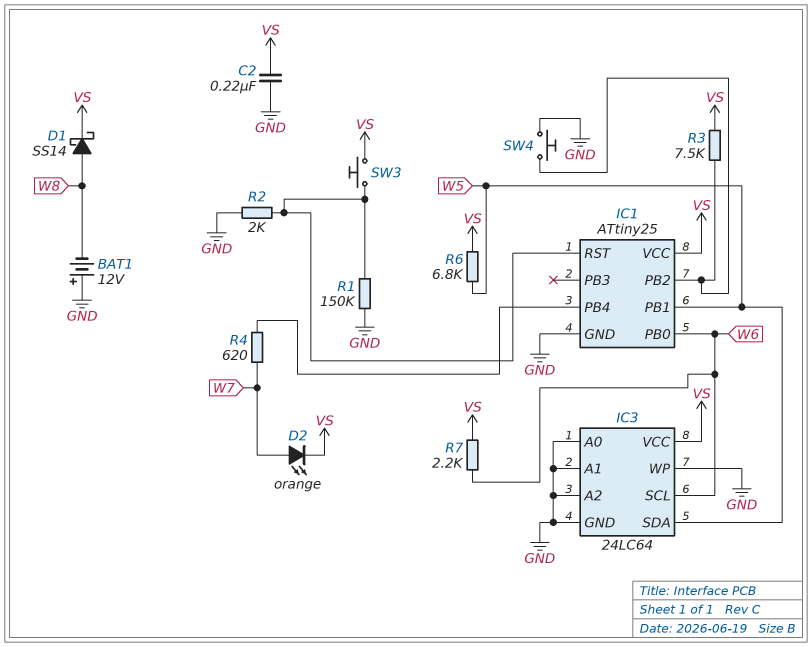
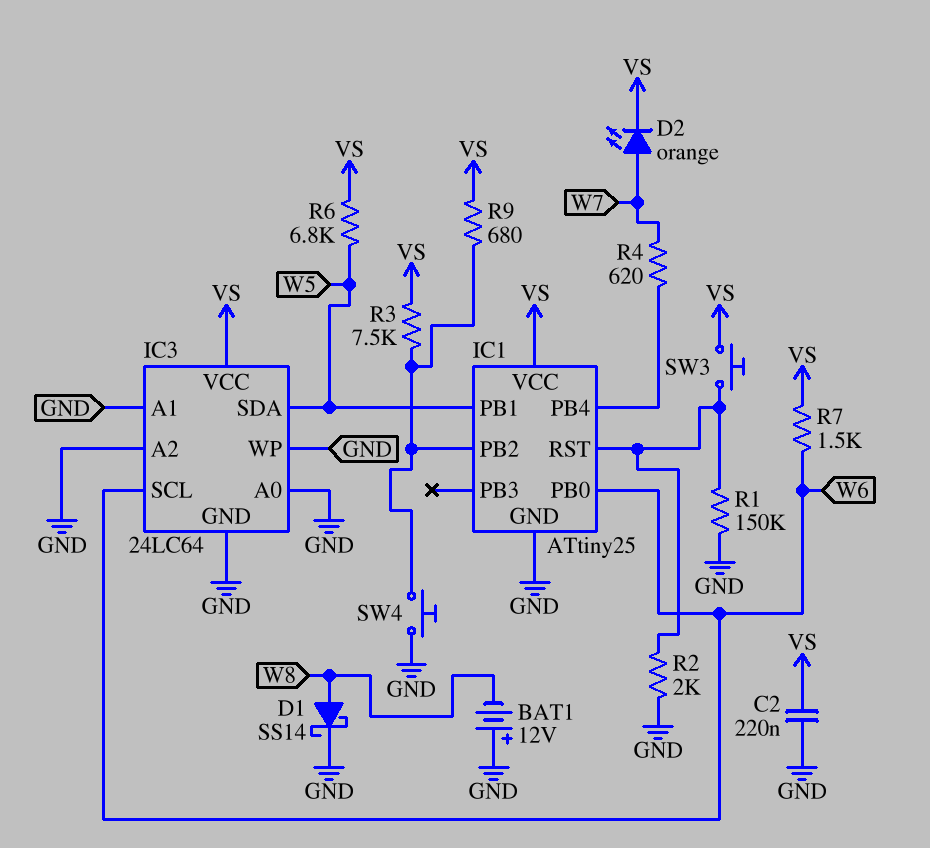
D1: schottky SS14 (A W8, K VS) -> schottky SS14 (A W8, K GND)
R7: 2.2k (VS, W6) -> 1.5k (VS, W6)
R9: none -> 680 (IC1/PB2, VS)

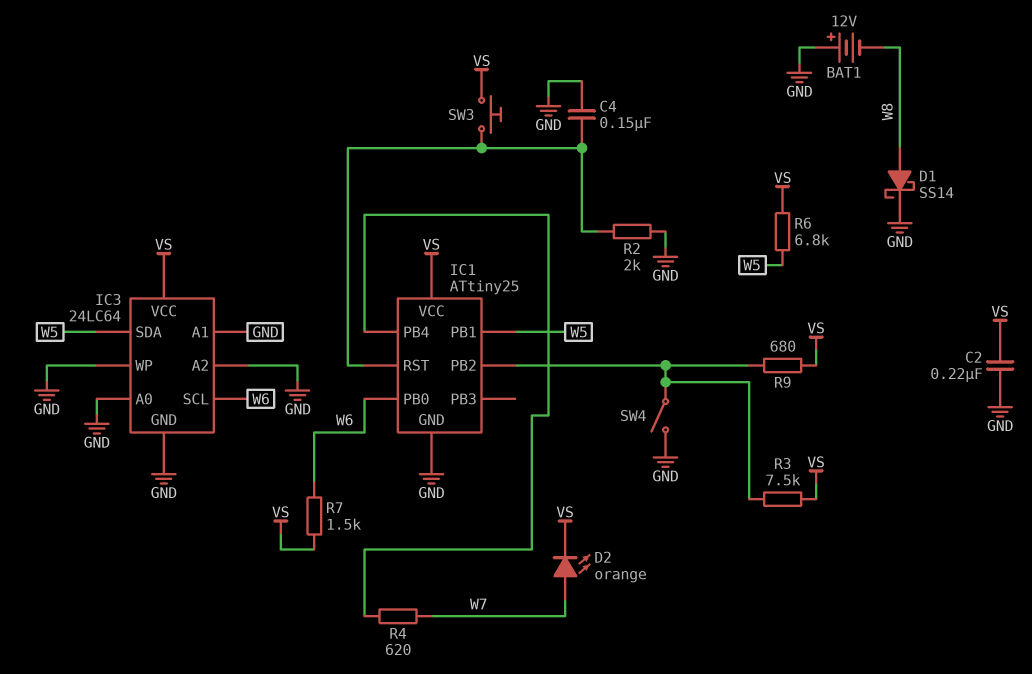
C4: none -> 150nF (GND, IC1/RST)
R1: 150k (GND, IC1/RST) -> none
SW4: button (GND, IC1/PB2) -> switch (GND, IC1/PB2)

